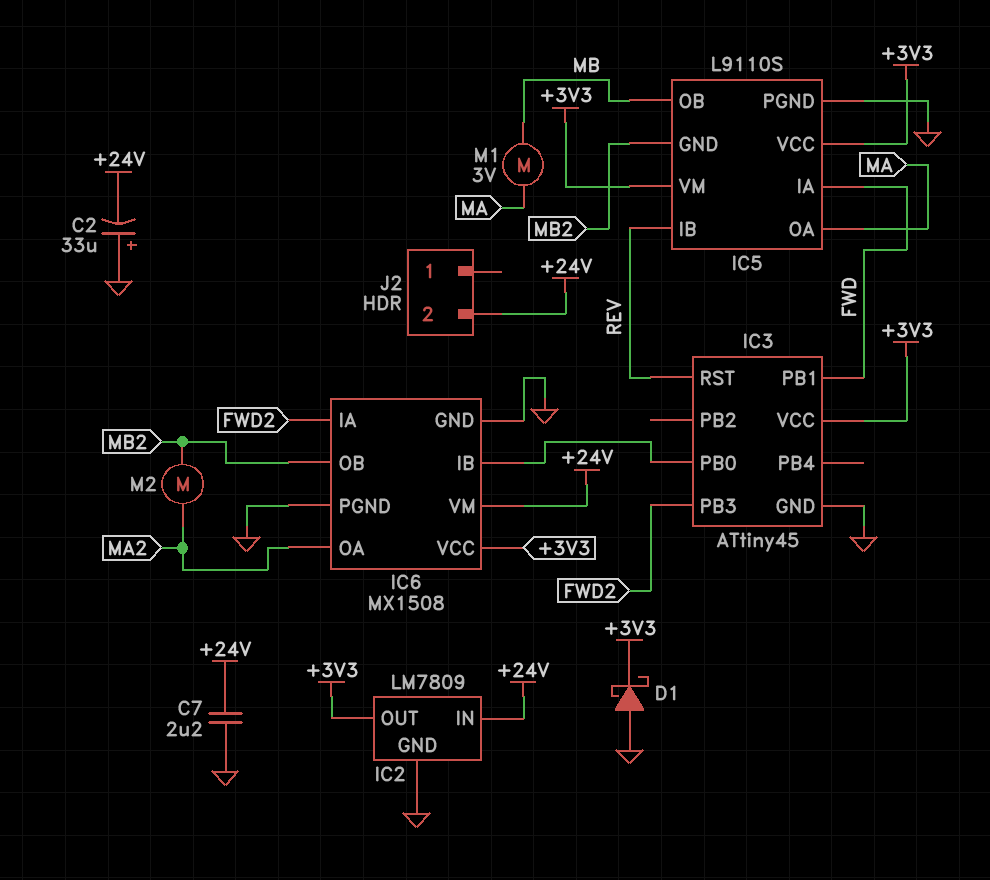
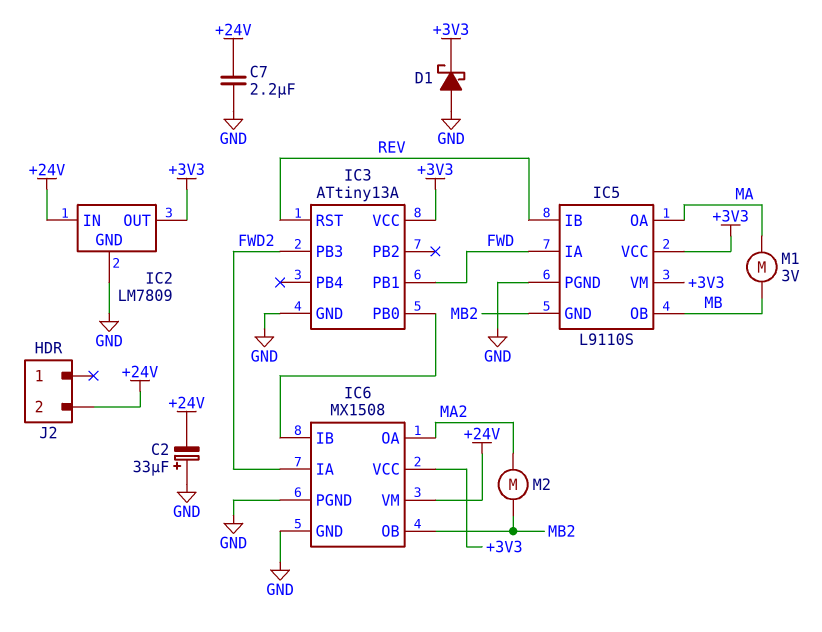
IC3: ATtiny45 -> ATtiny13A

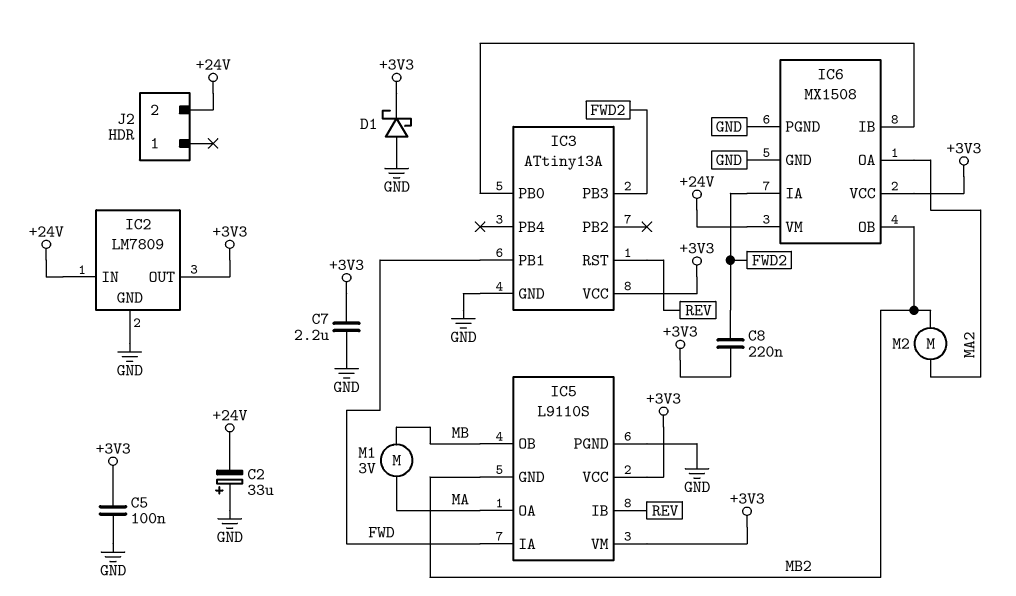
C5: none -> 100nF (+3V3, GND)
C7: 2.2uF (+24V, GND) -> 2.2uF (+3V3, GND)
C8: none -> 220nF (+3V3, FWD2)

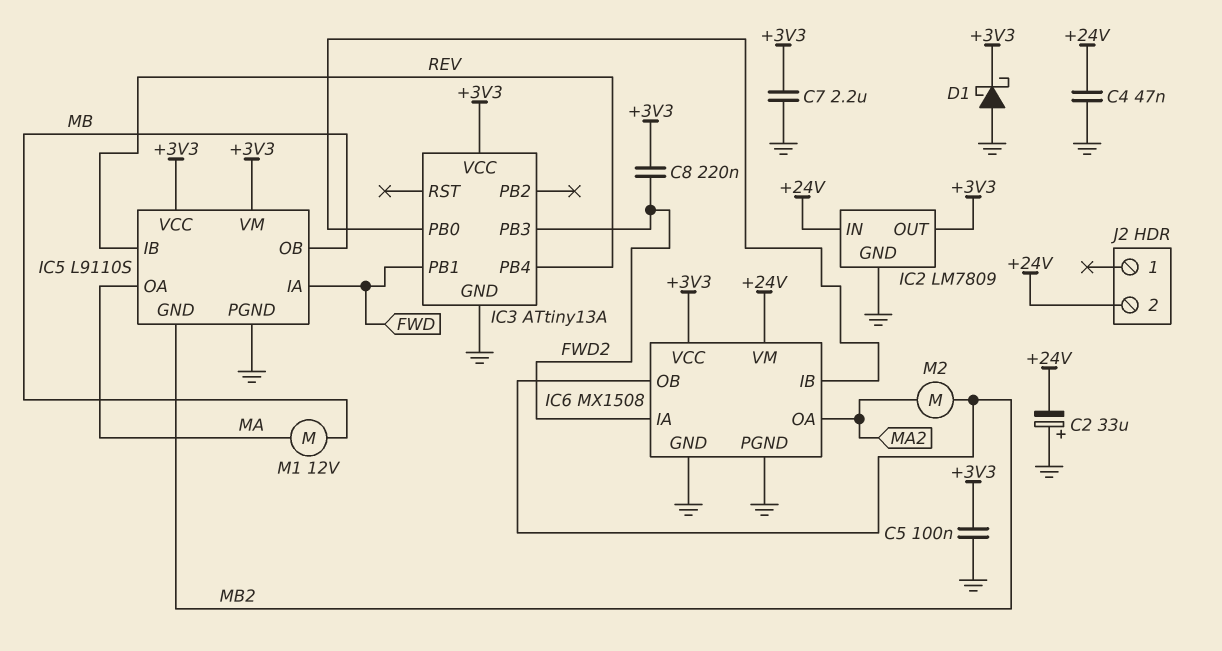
C4: none -> 47nF (+24V, GND)
IC3 pin PB4: none -> REV
IC3 pin RST: REV -> none
M1: motor 3V (MA, MB) -> motor 12V (MA, MB)

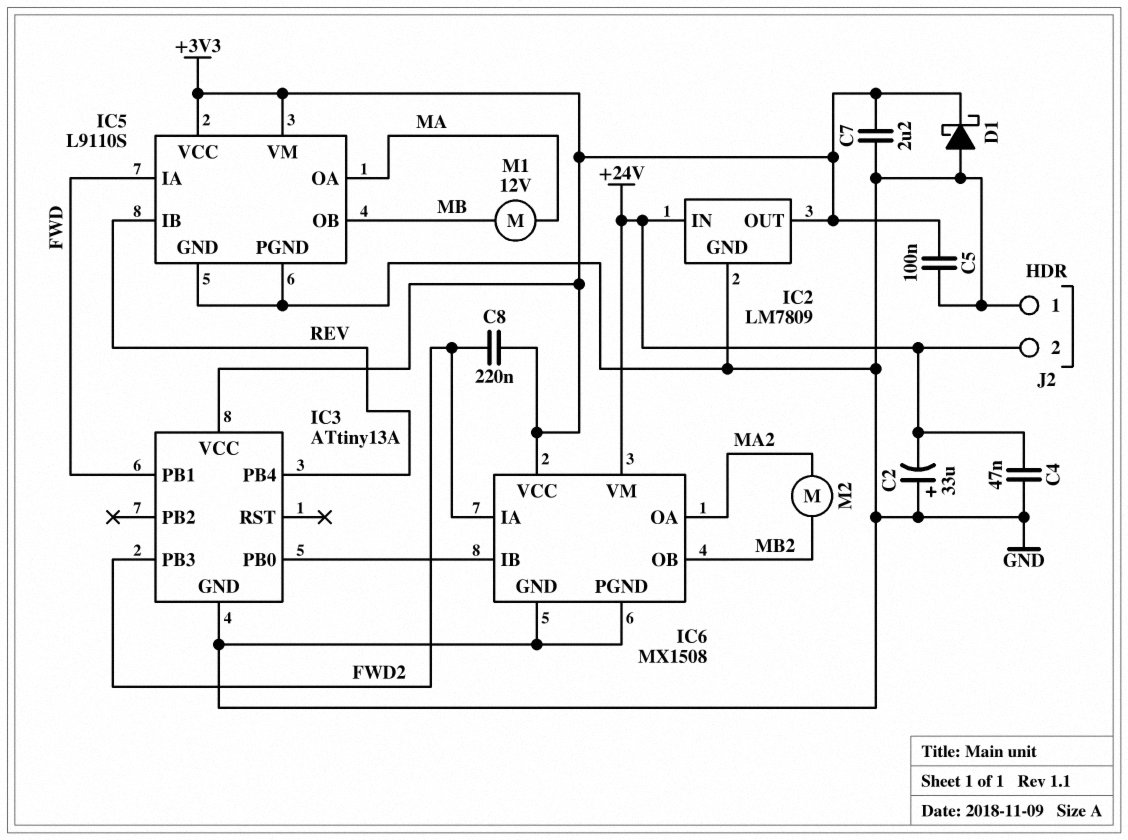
IC5 pin GND: MB2 -> GND
J2 pin 1: none -> GND

